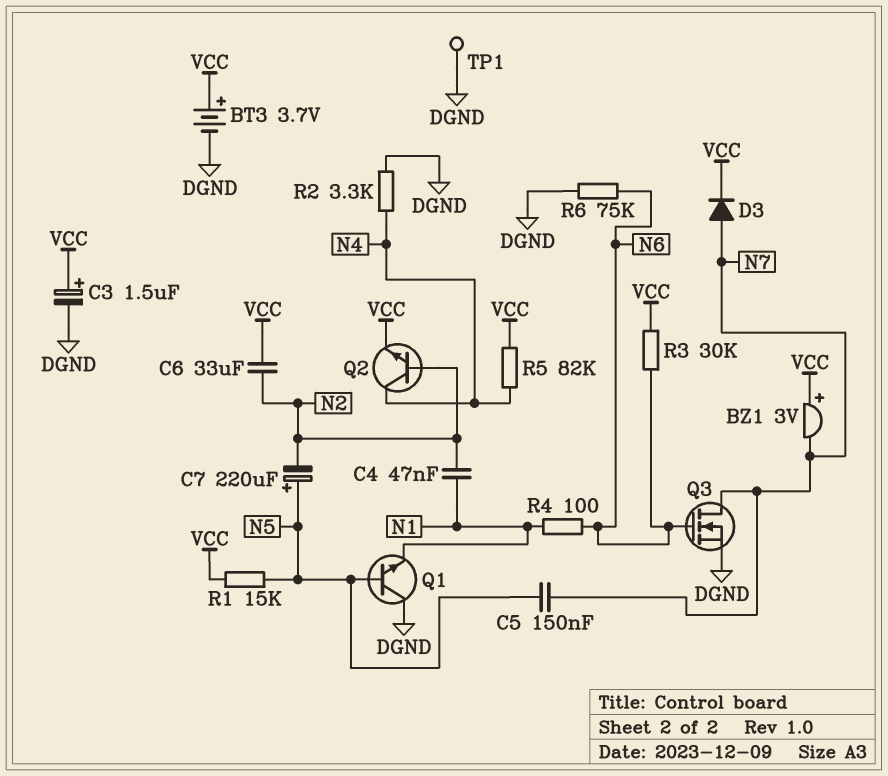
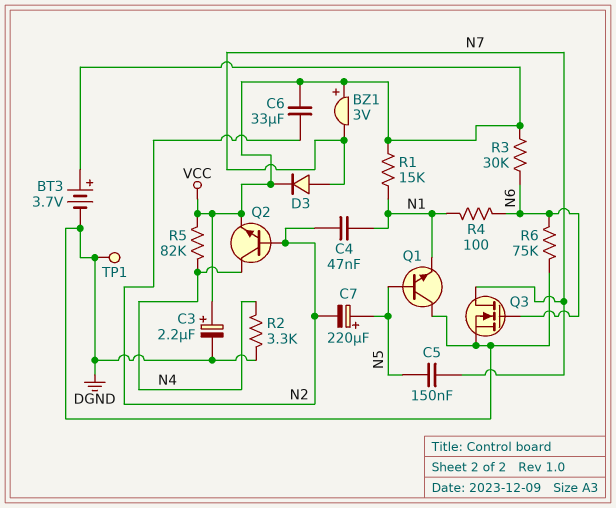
C3: 1.5uF (plus VCC, minus DGND) -> 2.2uF (plus VCC, minus DGND)
R1: 15k (N5, VCC) -> 15k (N1, VCC)

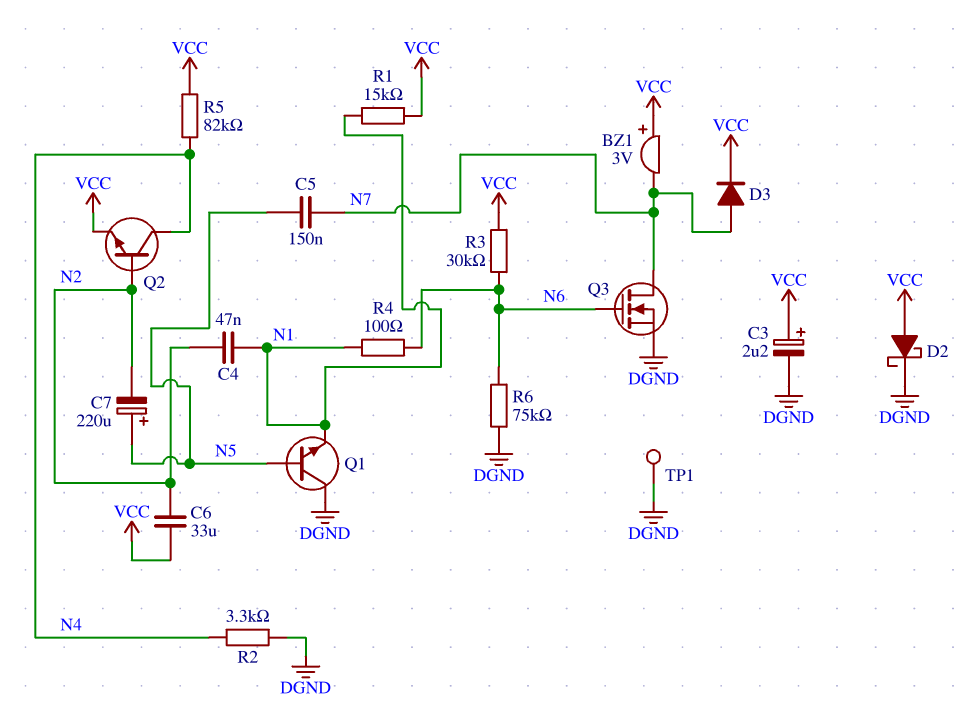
BT3: 3.7V (plus VCC, minus DGND) -> none
D2: none -> schottky (A VCC, K DGND)

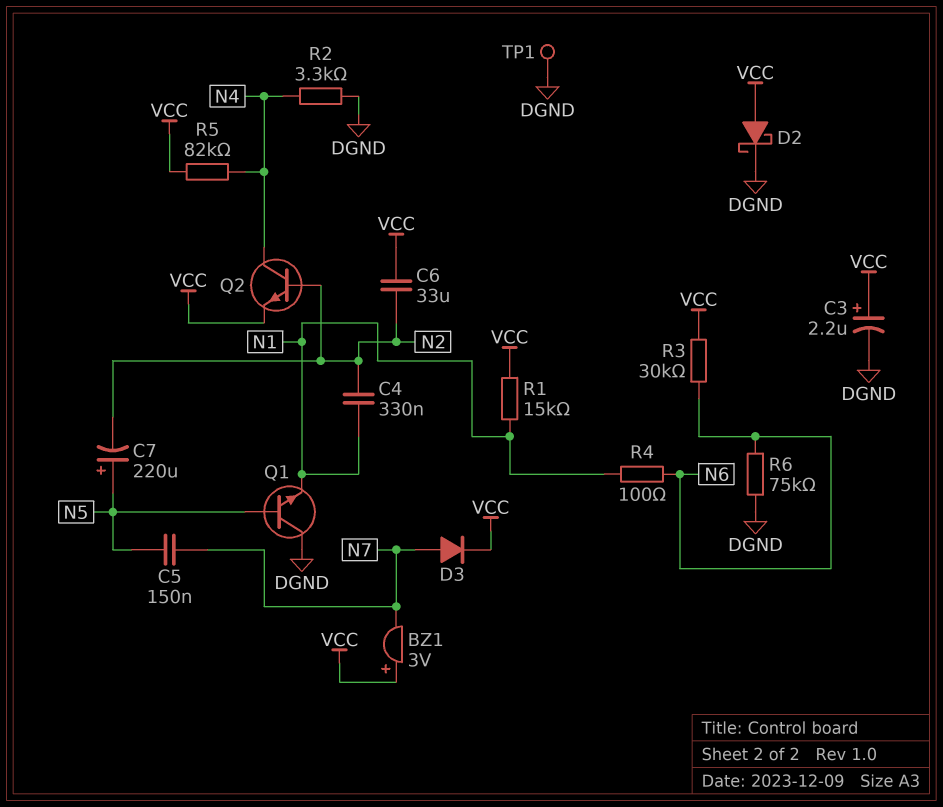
C4: 47nF (N1, N2) -> 330nF (N1, N2)
Q3: NMOS (G N6, D N7, S DGND) -> none

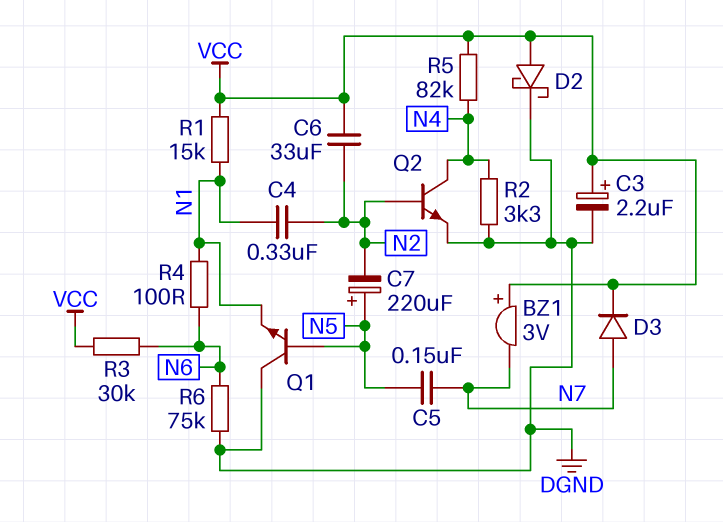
Q2: NPN (B N2, C N4, E VCC) -> NPN (B N2, C N4, E DGND)
TP1: test point (DGND) -> none

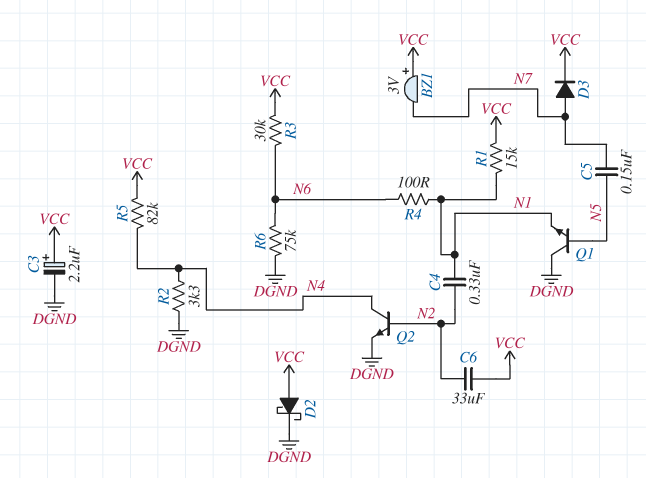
C7: 220uF (plus N5, minus N2) -> none

